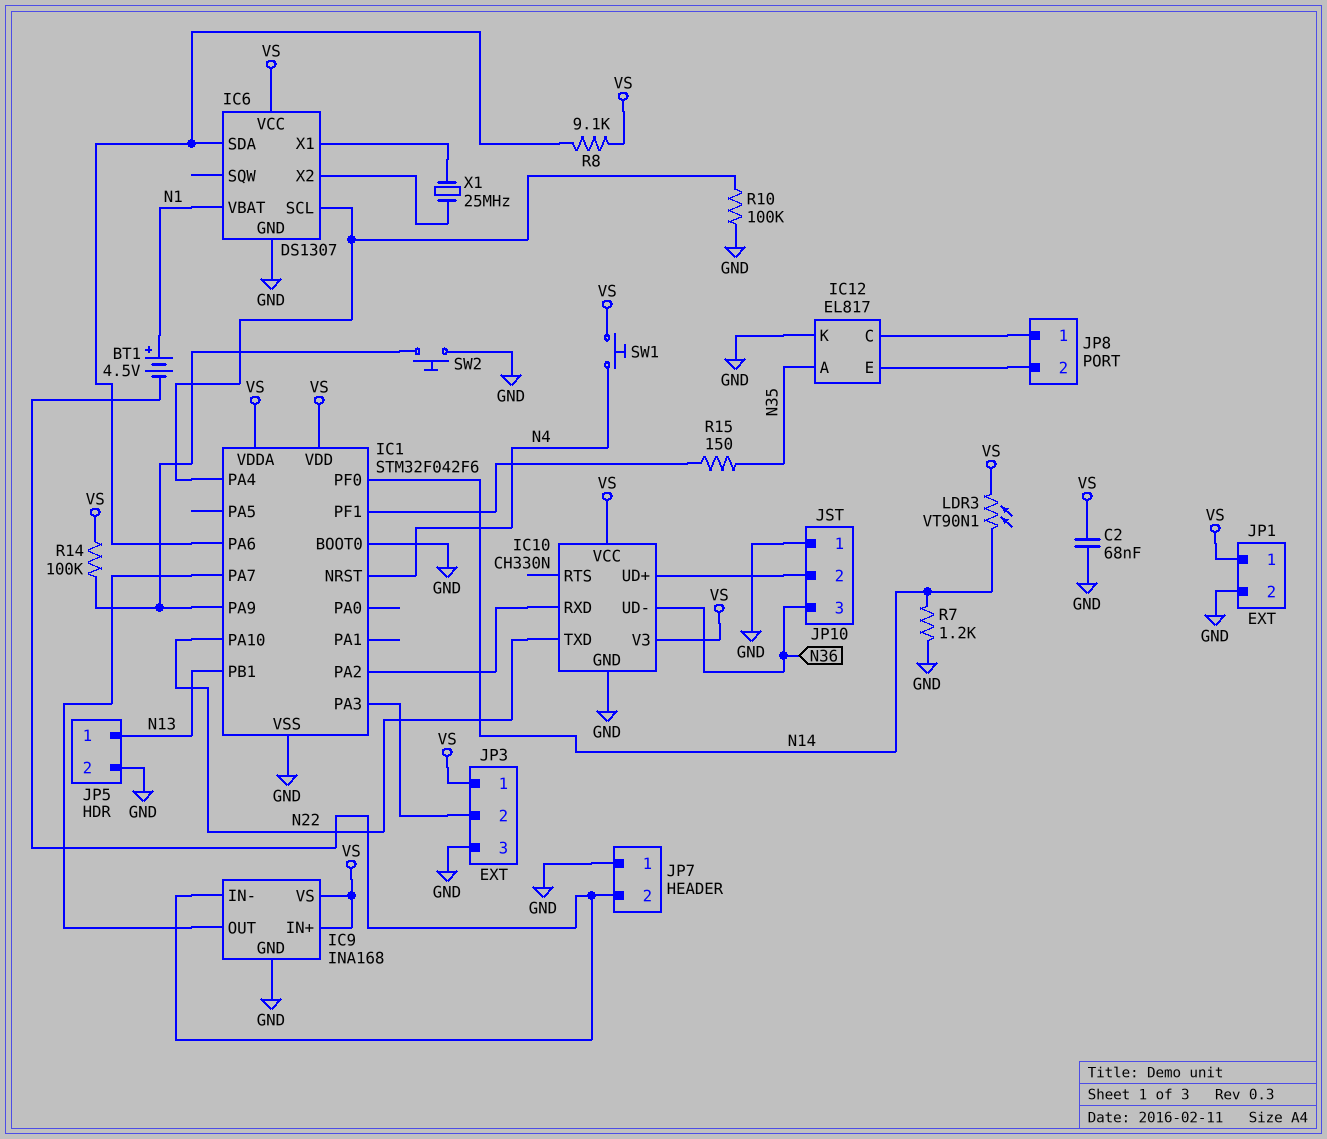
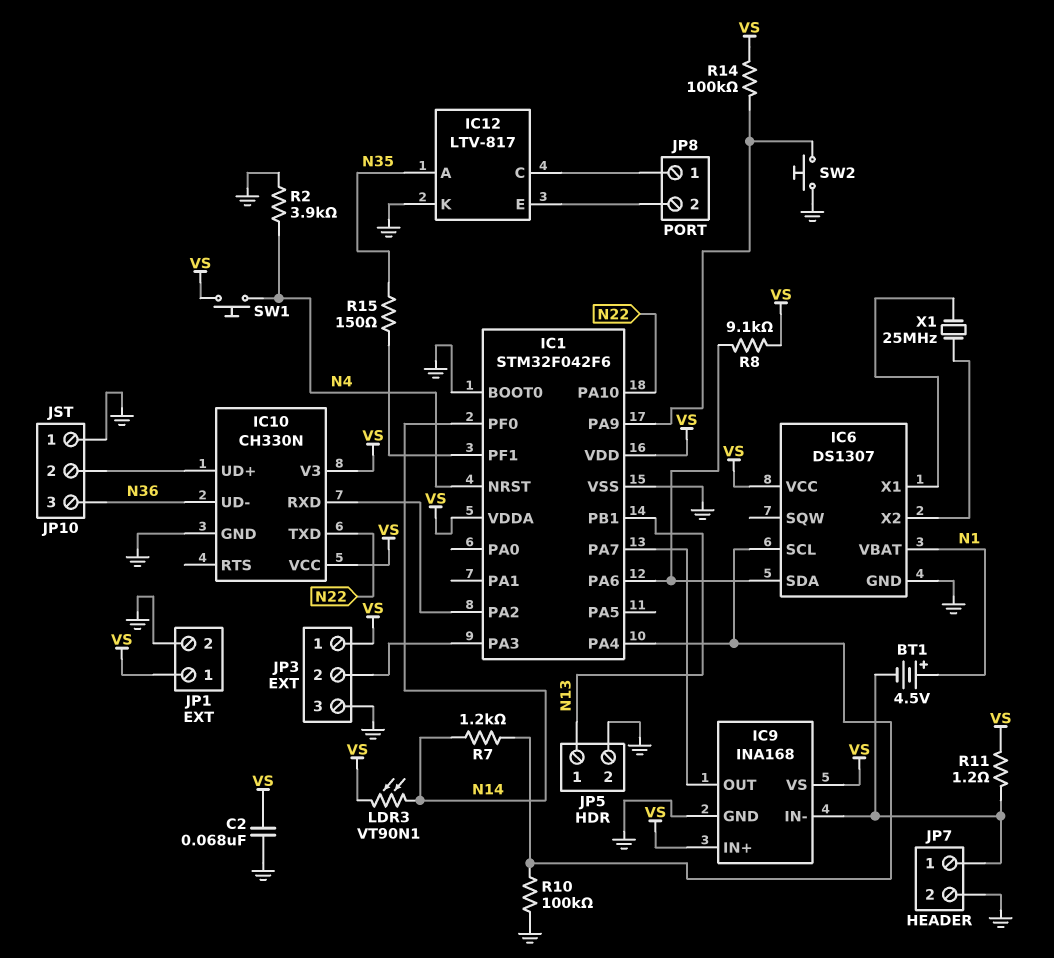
IC12: EL817 -> LTV-817
JP7 pin 1: GND -> IC9/IN-
JP7 pin 2: IC9/IN- -> GND
R2: none -> 3.9k (GND, N4)
R7: 1.2k (GND, N14) -> 1.2k (IC1/PA4, N14)
R11: none -> 1.2 (IC9/IN-, VS)

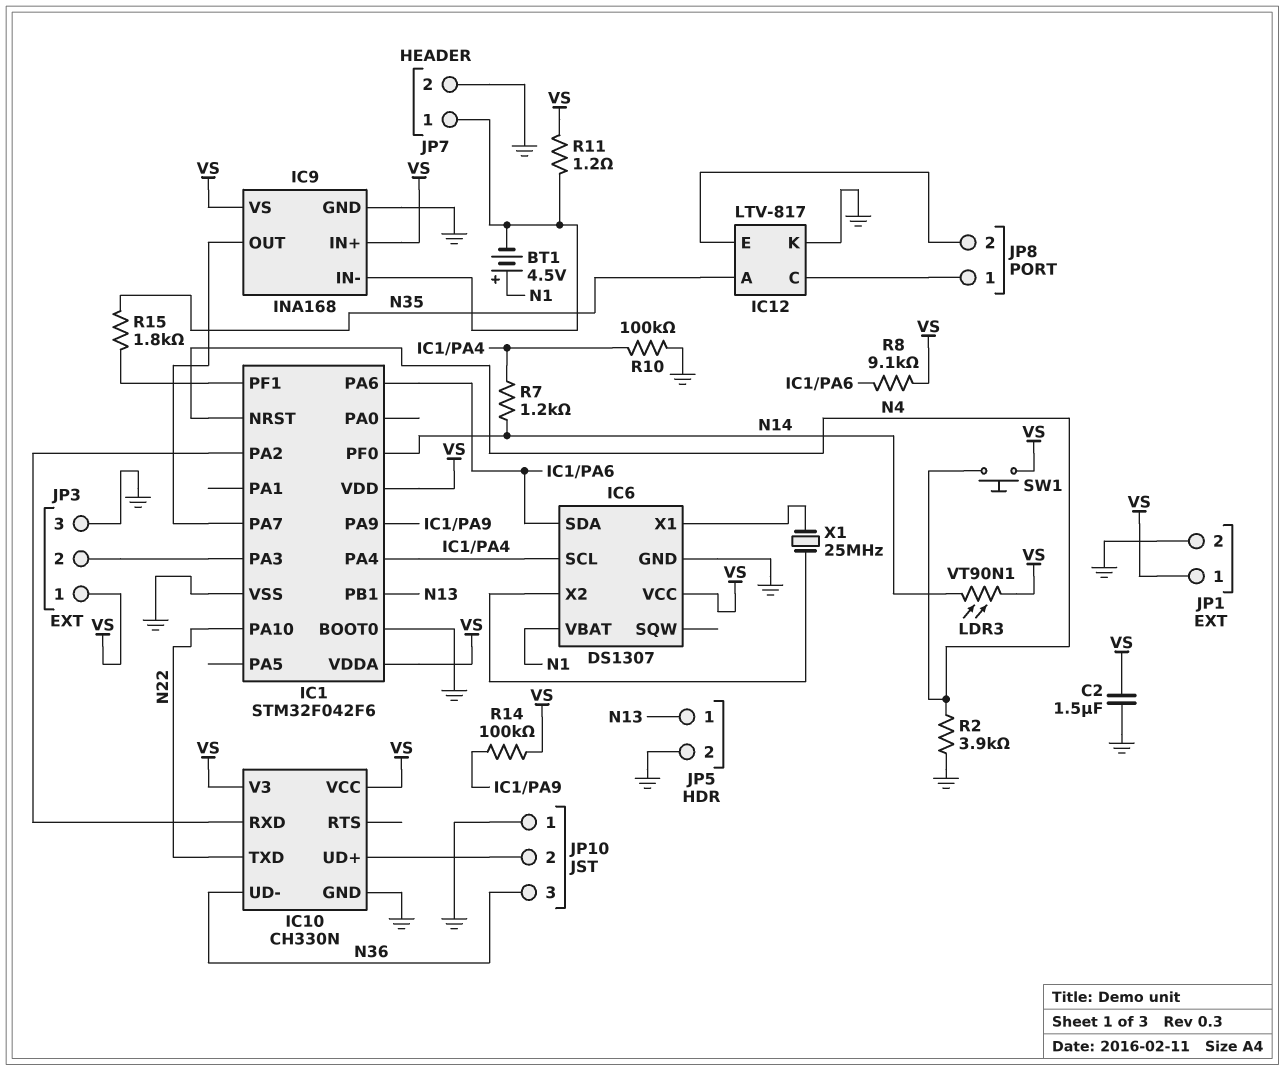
C2: 68nF (GND, VS) -> 1.5uF (GND, VS)
R15: 150 (IC1/PF1, N35) -> 1.8k (IC1/PF1, N35)
SW2: button (GND, IC1/PA9) -> none

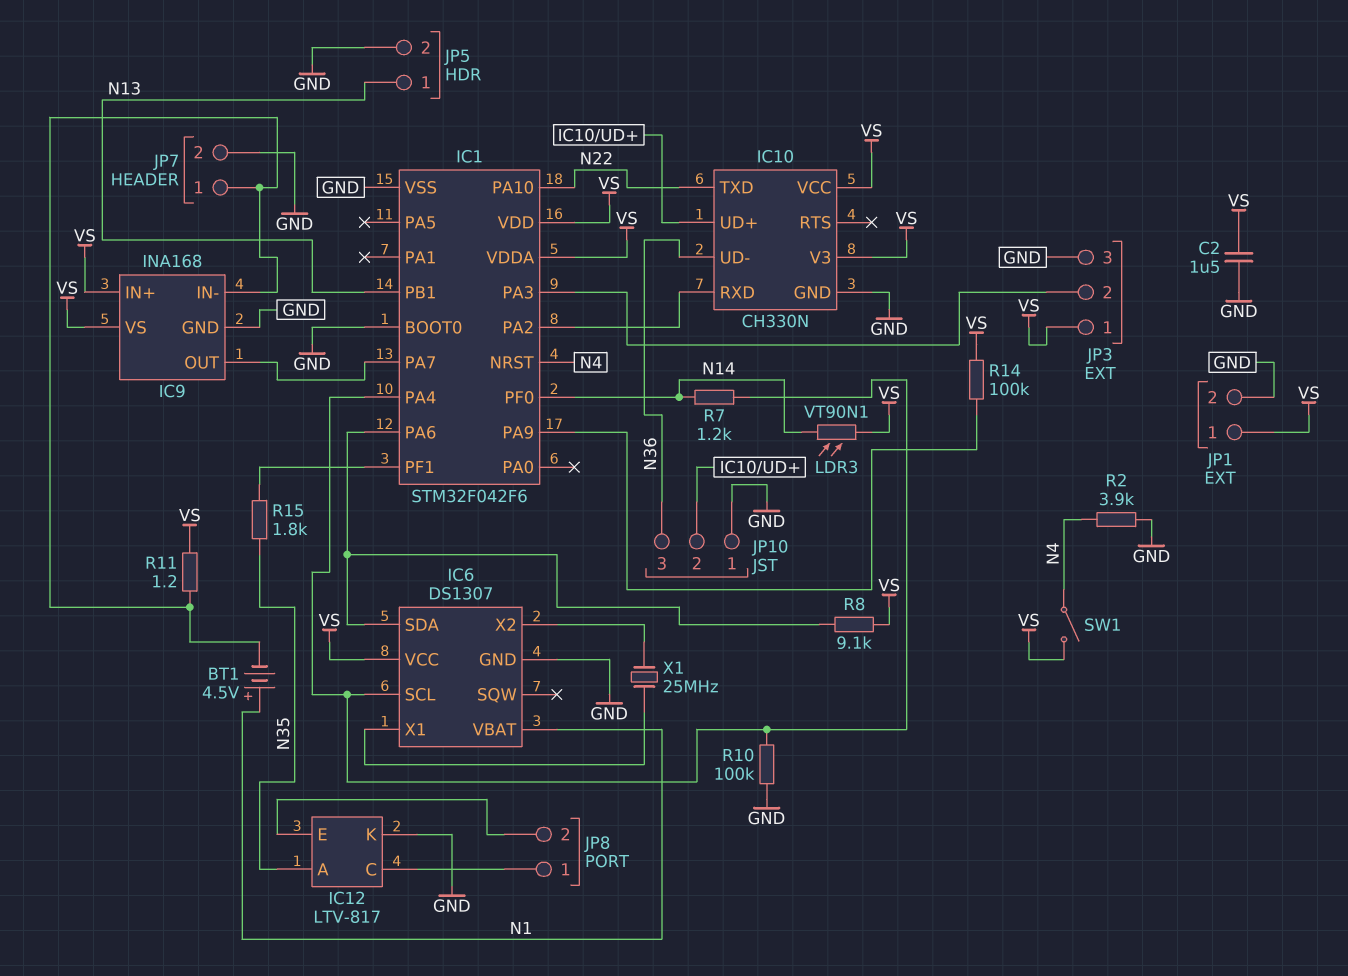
SW1: button (N4, VS) -> switch (N4, VS)

